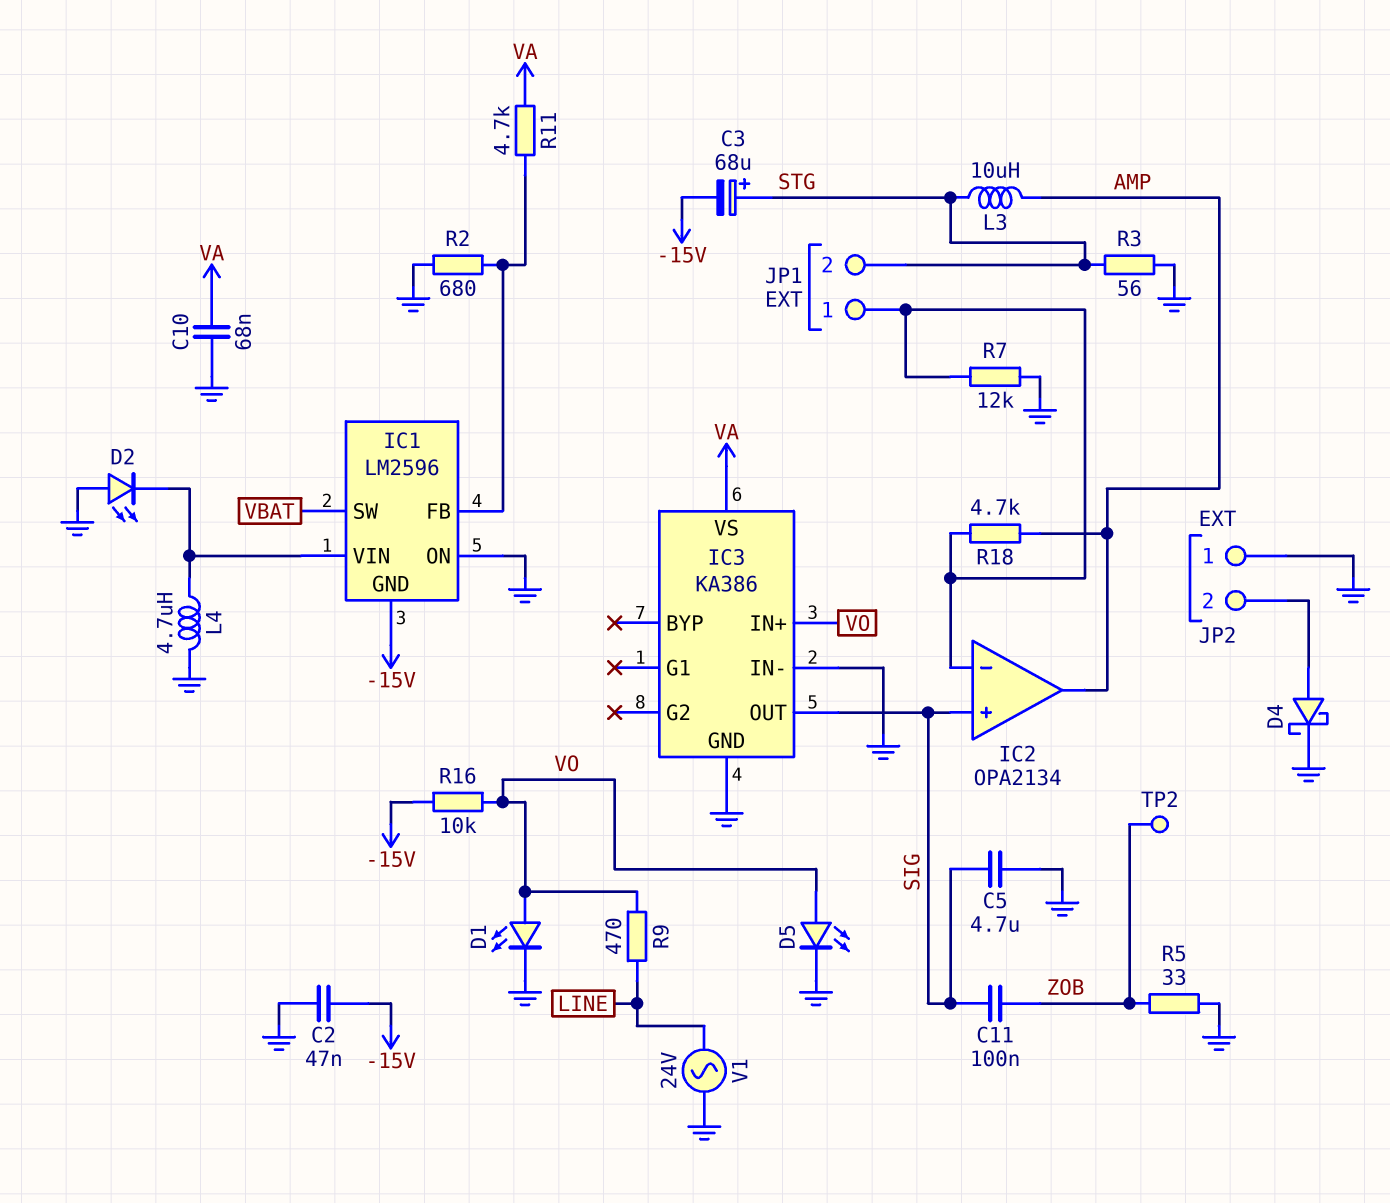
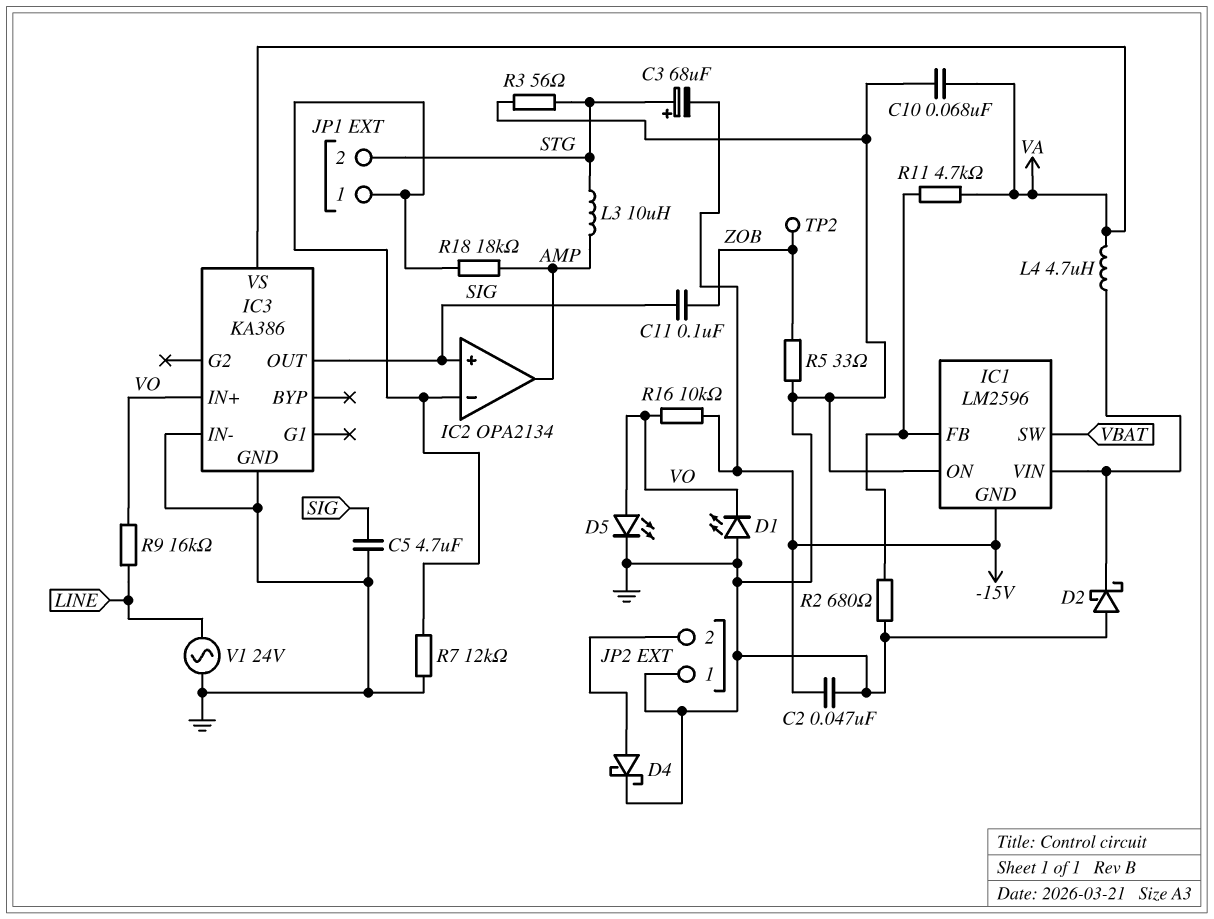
D1: LED (A VO, K GND) -> LED (A GND, K VO)
D2: LED (A GND, K IC1/VIN) -> schottky (A GND, K IC1/VIN)
L4: 4.7uH (GND, IC1/VIN) -> 4.7uH (IC1/VIN, VA)
R9: 470 (LINE, VO) -> 16k (LINE, VO)
R18: 4.7k (AMP, IC2/in-) -> 18k (AMP, IC2/in-)

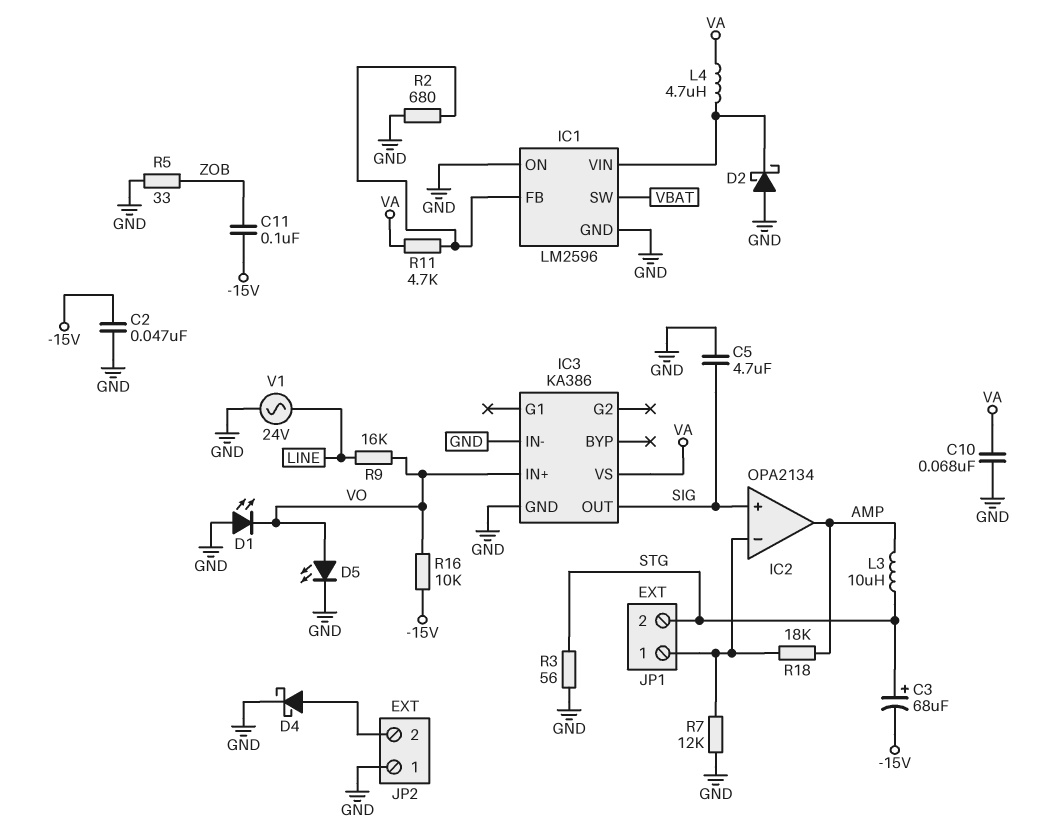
C11: 100nF (SIG, ZOB) -> 100nF (-15V, ZOB)
IC1 pin GND: -15V -> GND
TP2: test point (ZOB) -> none

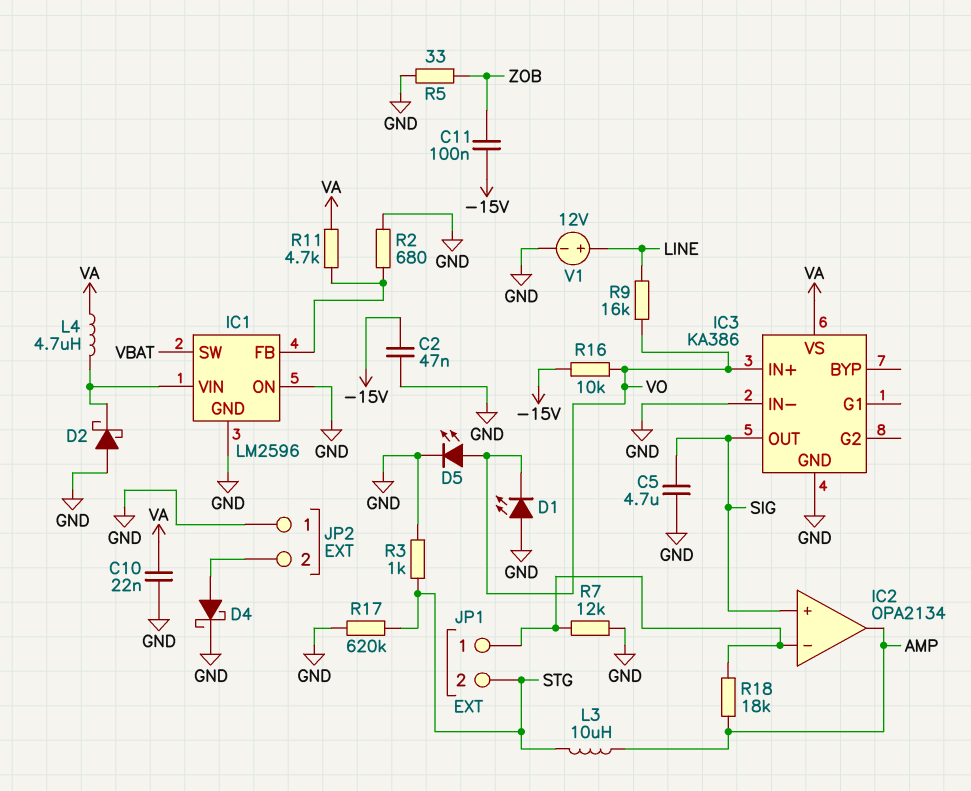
C3: 68uF (plus STG, minus -15V) -> none
C10: 68nF (GND, VA) -> 22nF (GND, VA)
R3: 56 (GND, STG) -> 1k (GND, STG)
R17: none -> 620k (GND, STG)
V1: AC 24V (GND, LINE) -> 12V (plus LINE, minus GND)

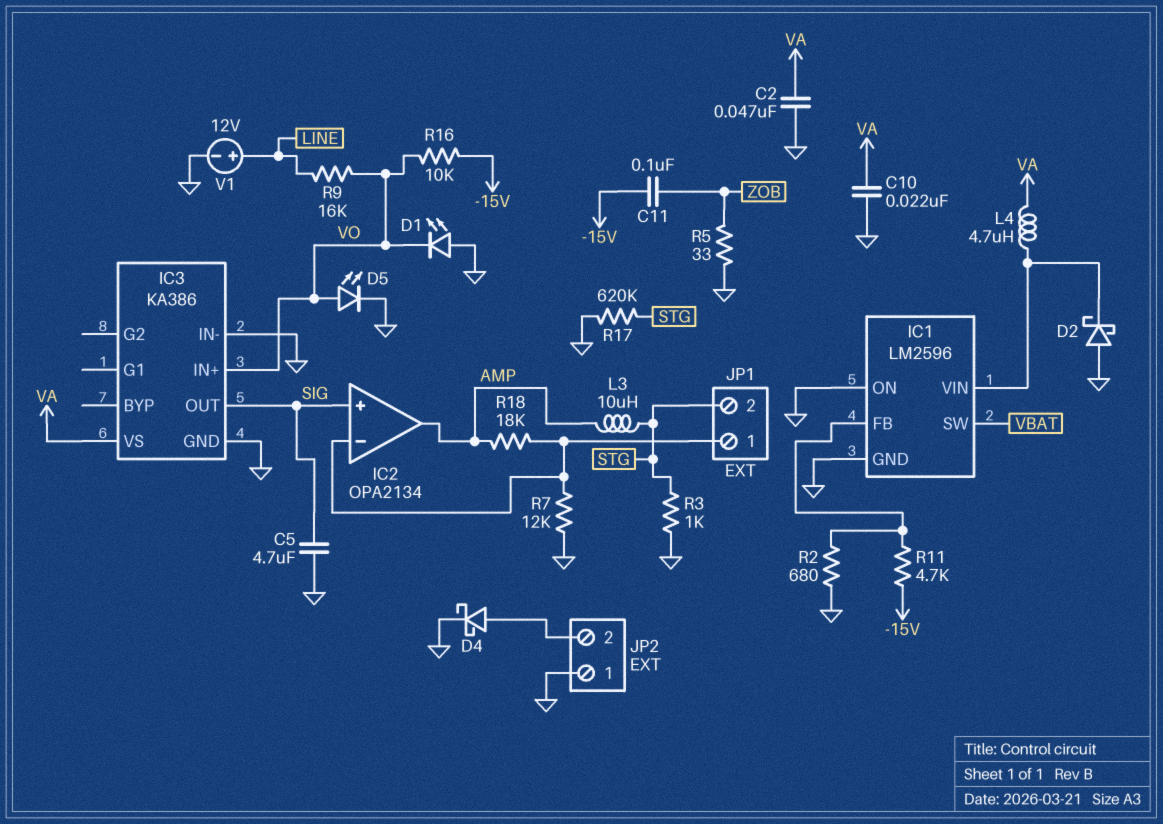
C2: 47nF (-15V, GND) -> 47nF (GND, VA)
R11: 4.7k (IC1/FB, VA) -> 4.7k (-15V, IC1/FB)

